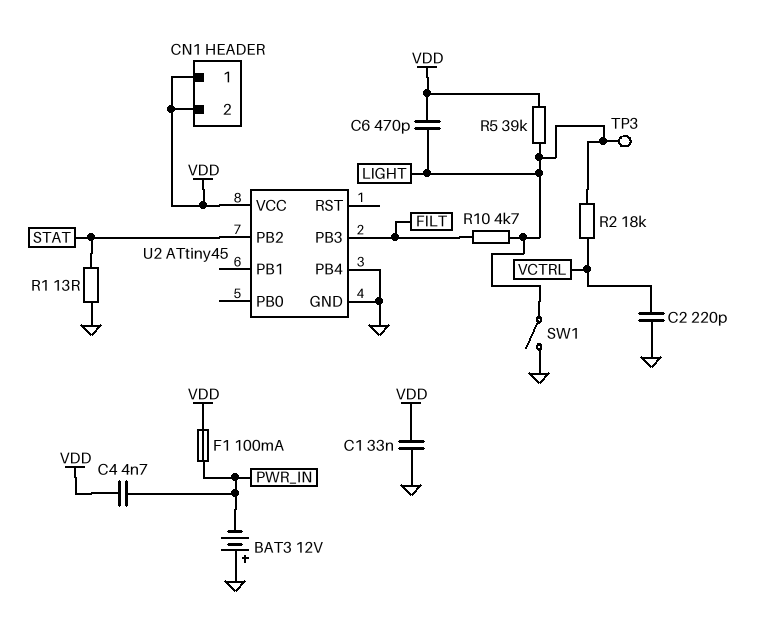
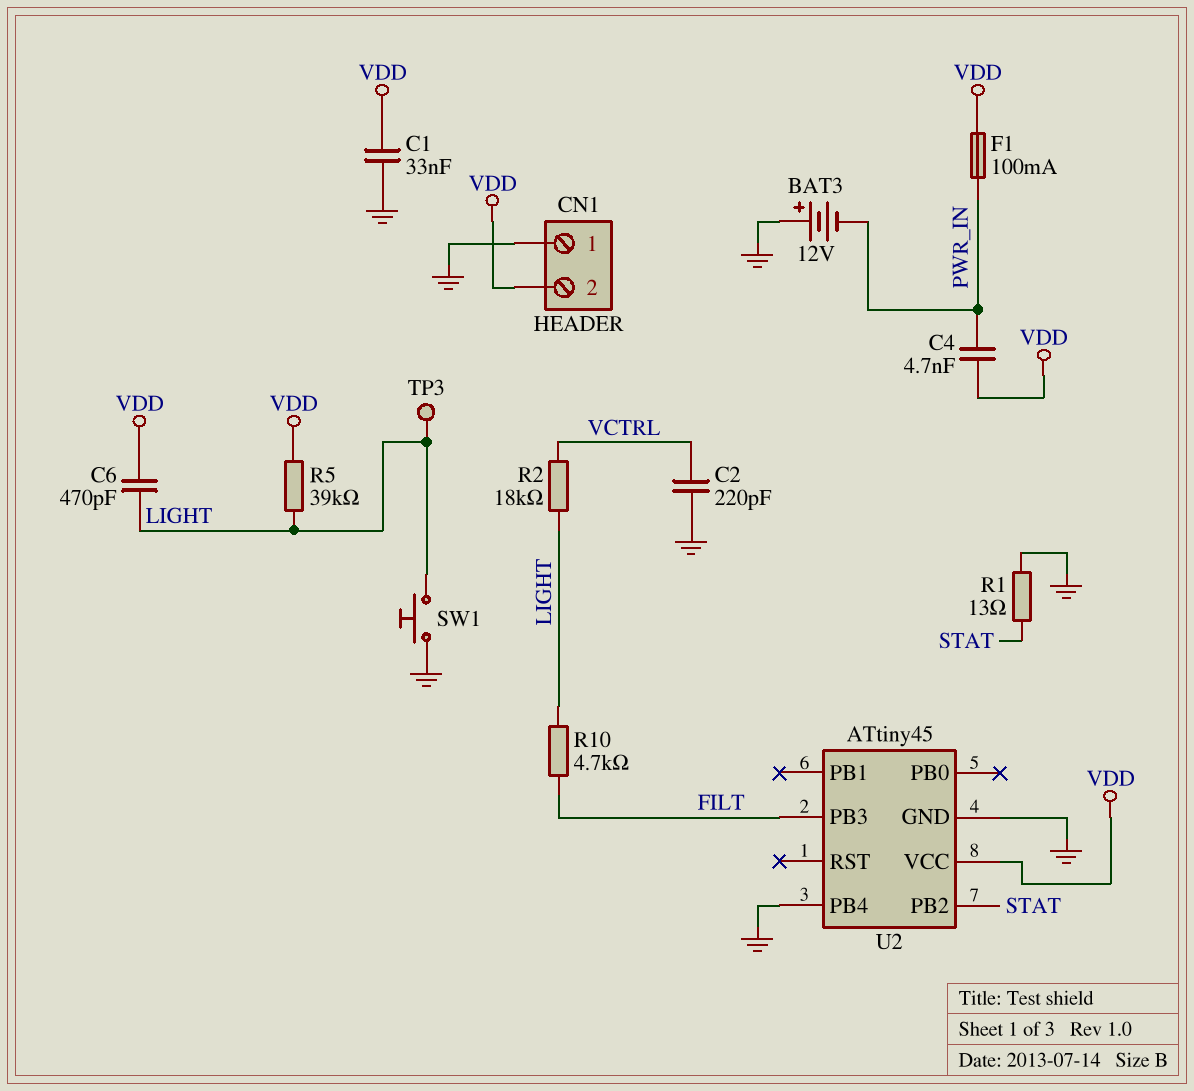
CN1 pin 1: VDD -> GND
SW1: switch (GND, LIGHT) -> button (GND, LIGHT)

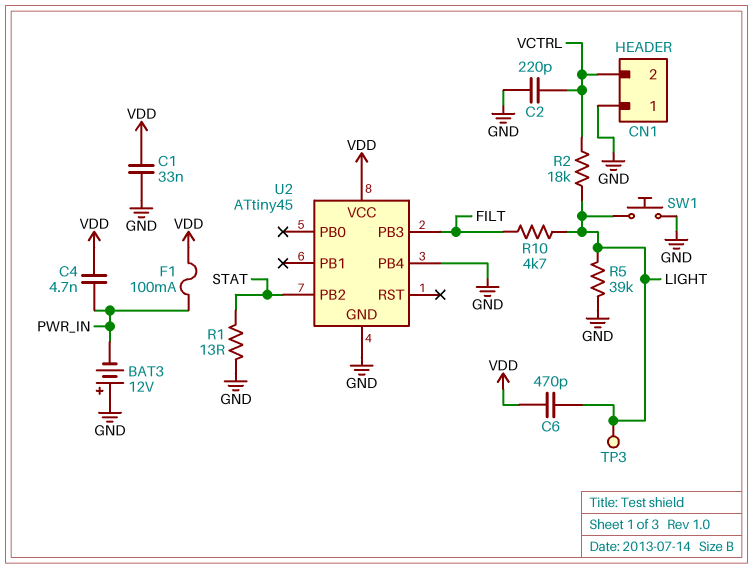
CN1 pin 2: VDD -> VCTRL
R5: 39k (LIGHT, VDD) -> 39k (GND, LIGHT)

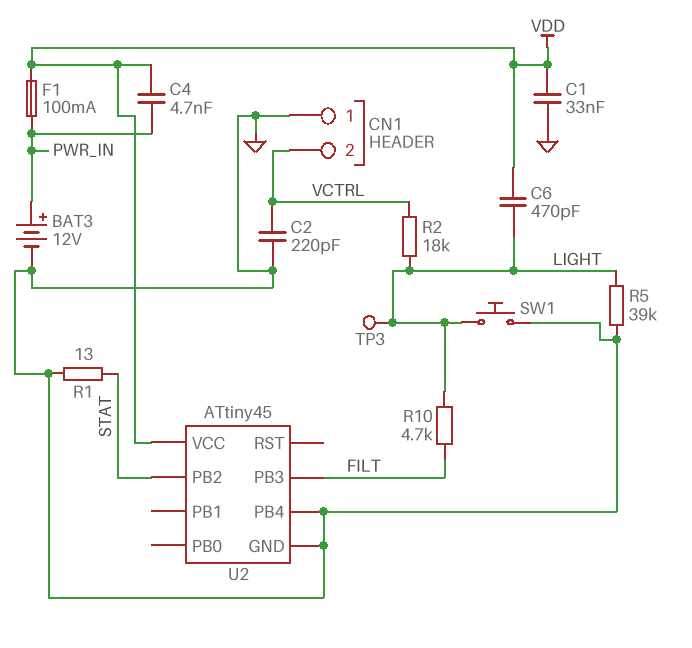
BAT3: 12V (plus GND, minus PWR_IN) -> 12V (plus PWR_IN, minus GND)

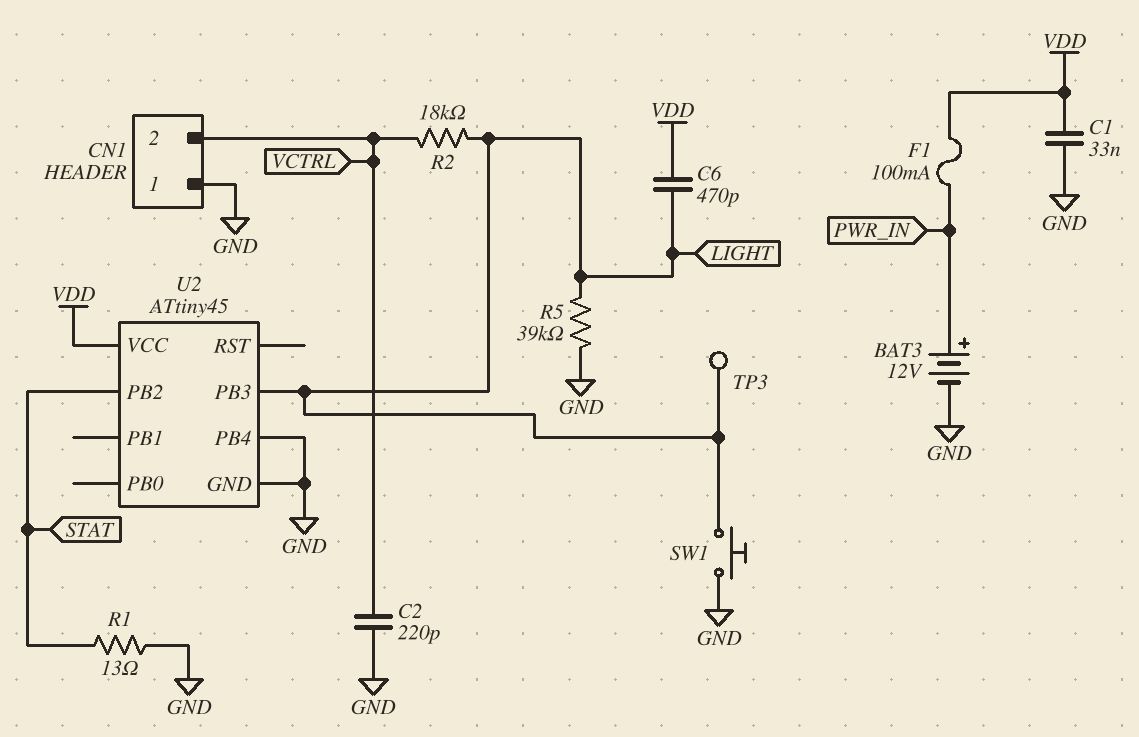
C4: 4.7nF (PWR_IN, VDD) -> none
R10: 4.7k (FILT, LIGHT) -> none
U2 pin PB3: FILT -> LIGHT

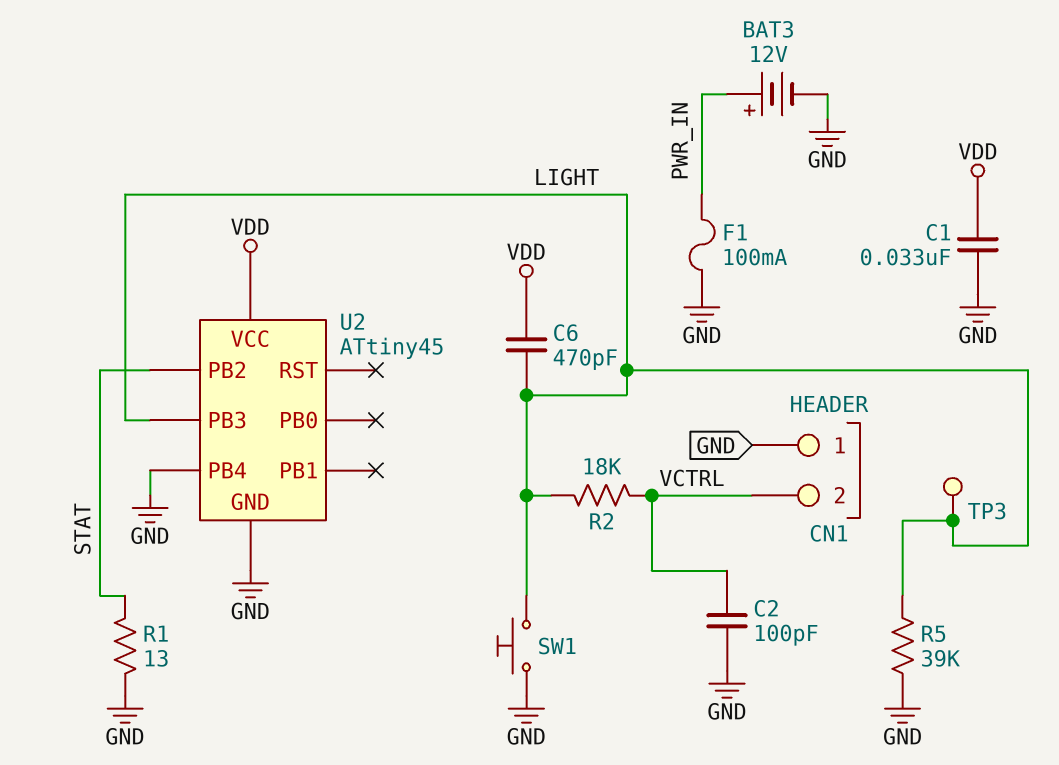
C2: 220pF (GND, VCTRL) -> 100pF (GND, VCTRL)
F1: 100mA (PWR_IN, VDD) -> 100mA (GND, PWR_IN)

